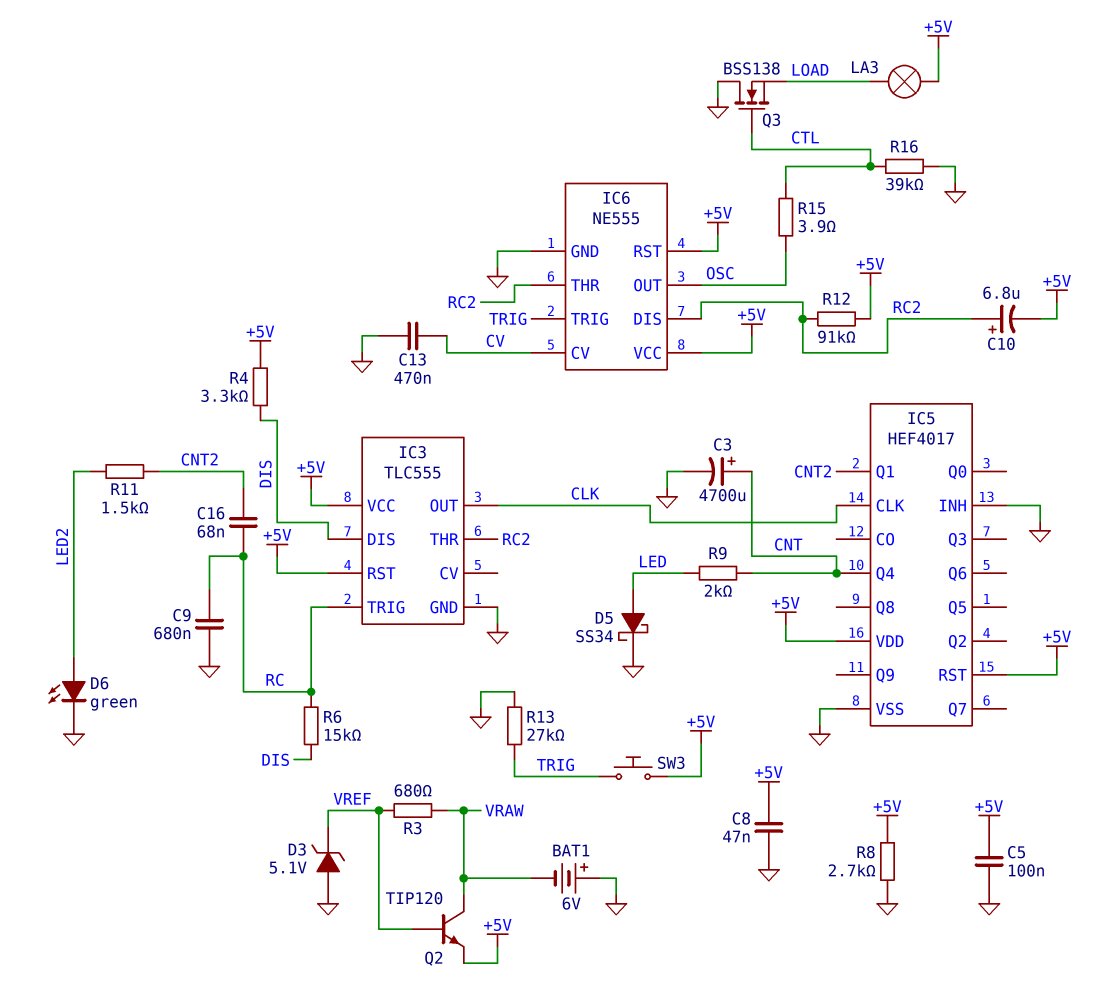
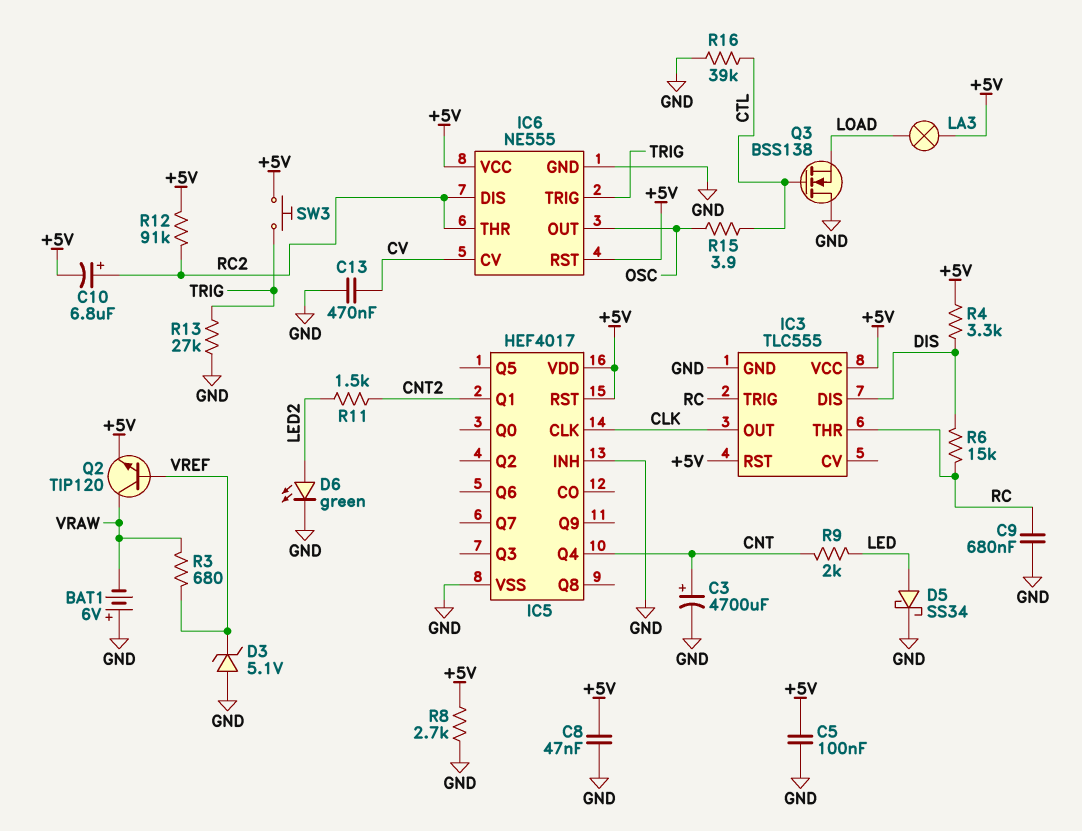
C16: 68nF (CNT2, RC) -> none
IC3 pin THR: RC2 -> RC

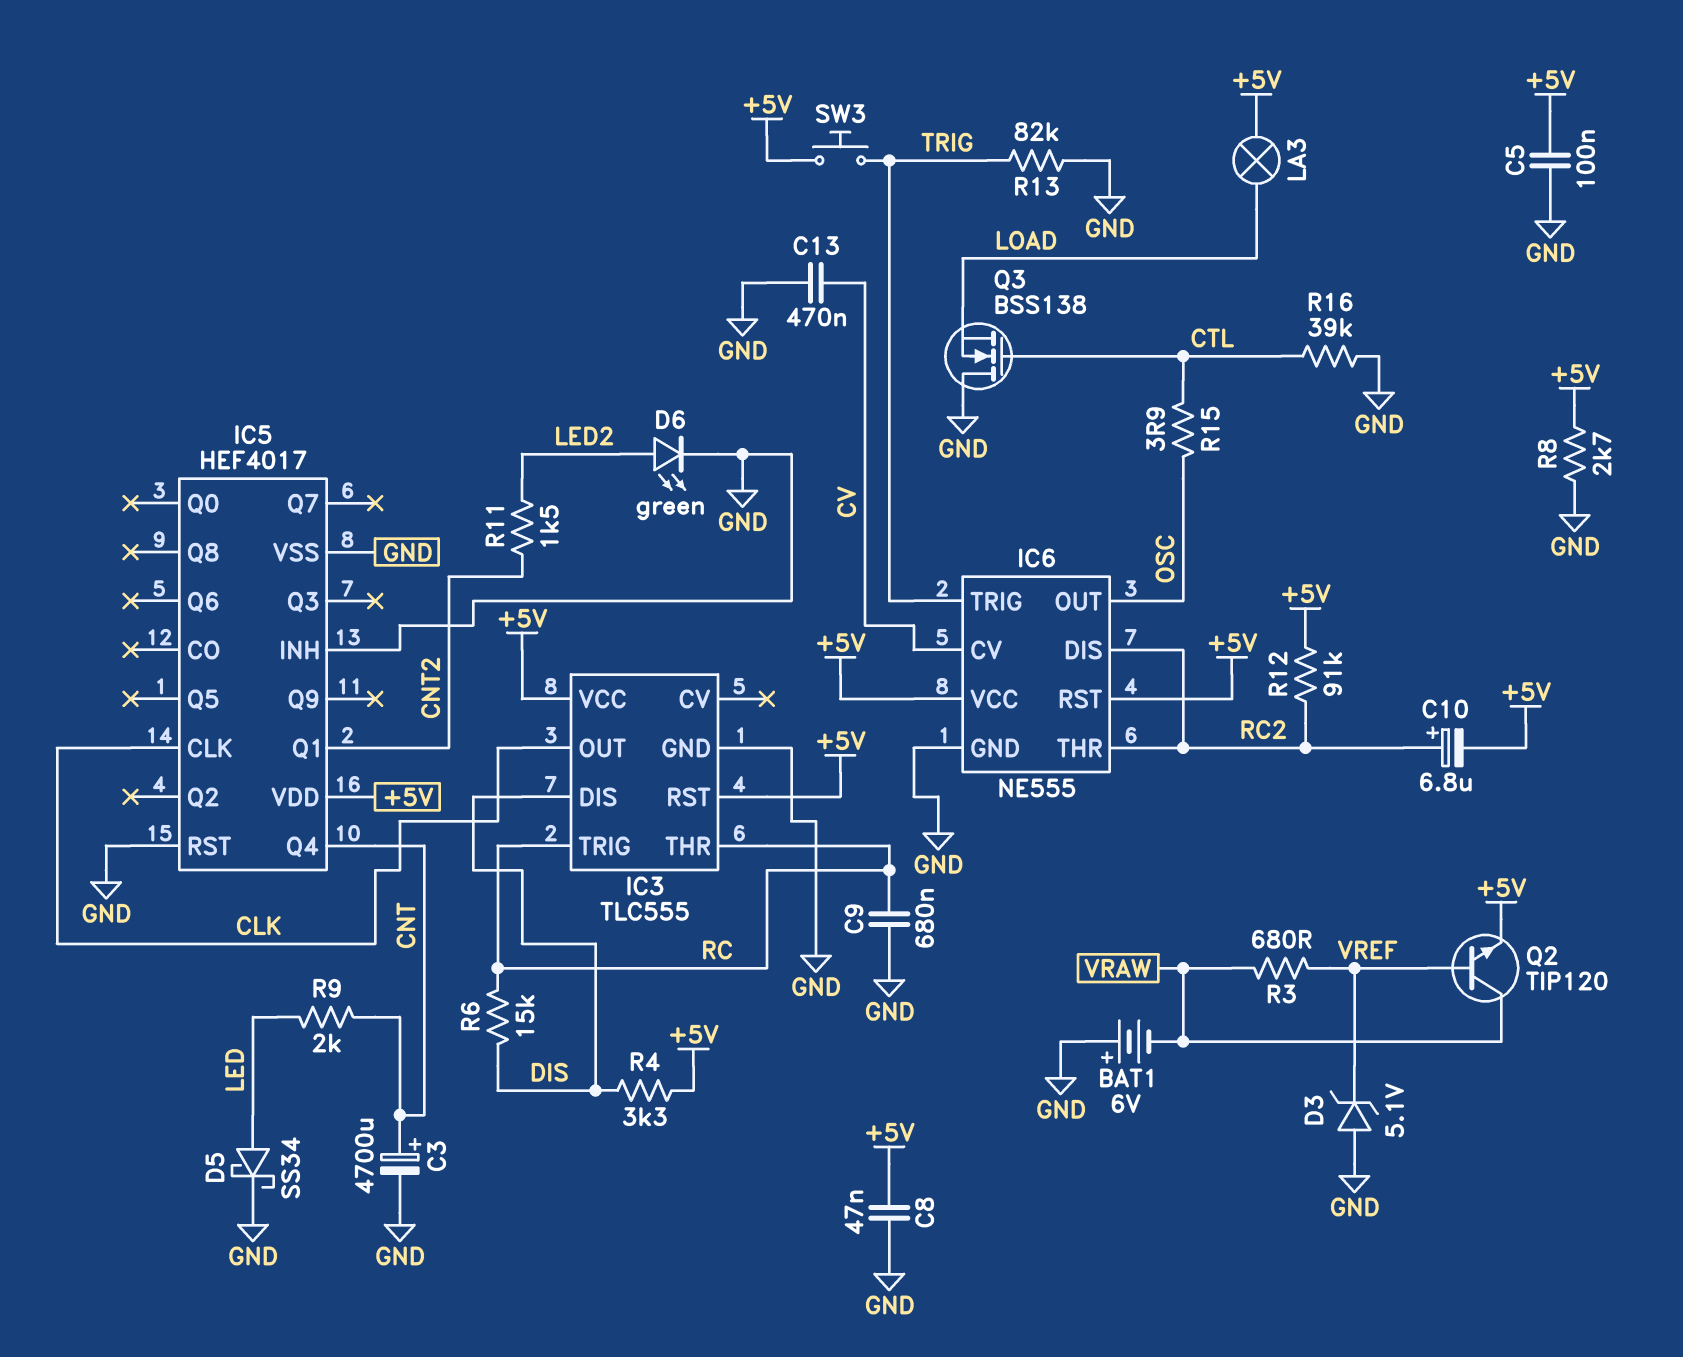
IC5 pin RST: +5V -> GND
R13: 27k (GND, TRIG) -> 82k (GND, TRIG)

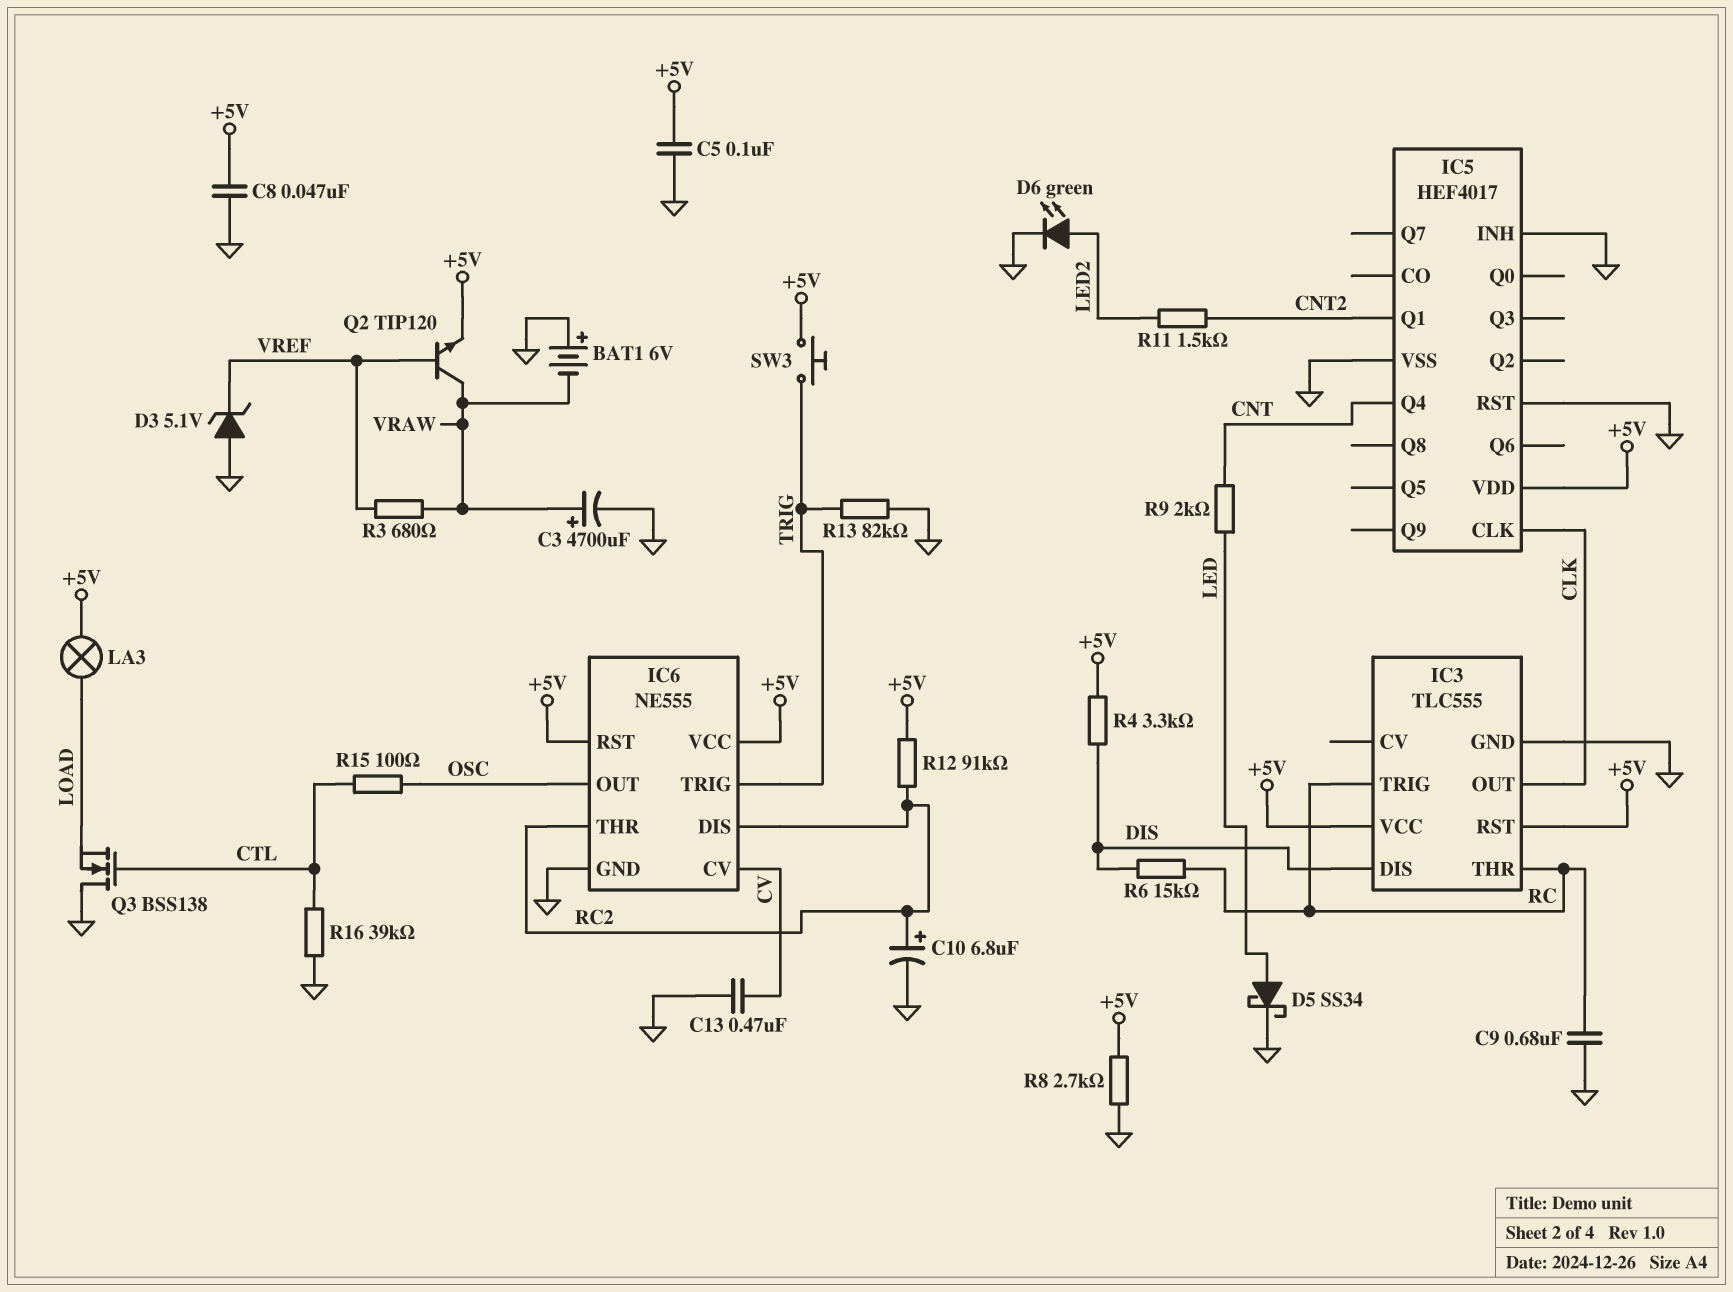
C3: 4700uF (plus CNT, minus GND) -> 4700uF (plus VRAW, minus GND)
C10: 6.8uF (plus RC2, minus +5V) -> 6.8uF (plus RC2, minus GND)
R15: 3.9 (CTL, OSC) -> 100 (CTL, OSC)

